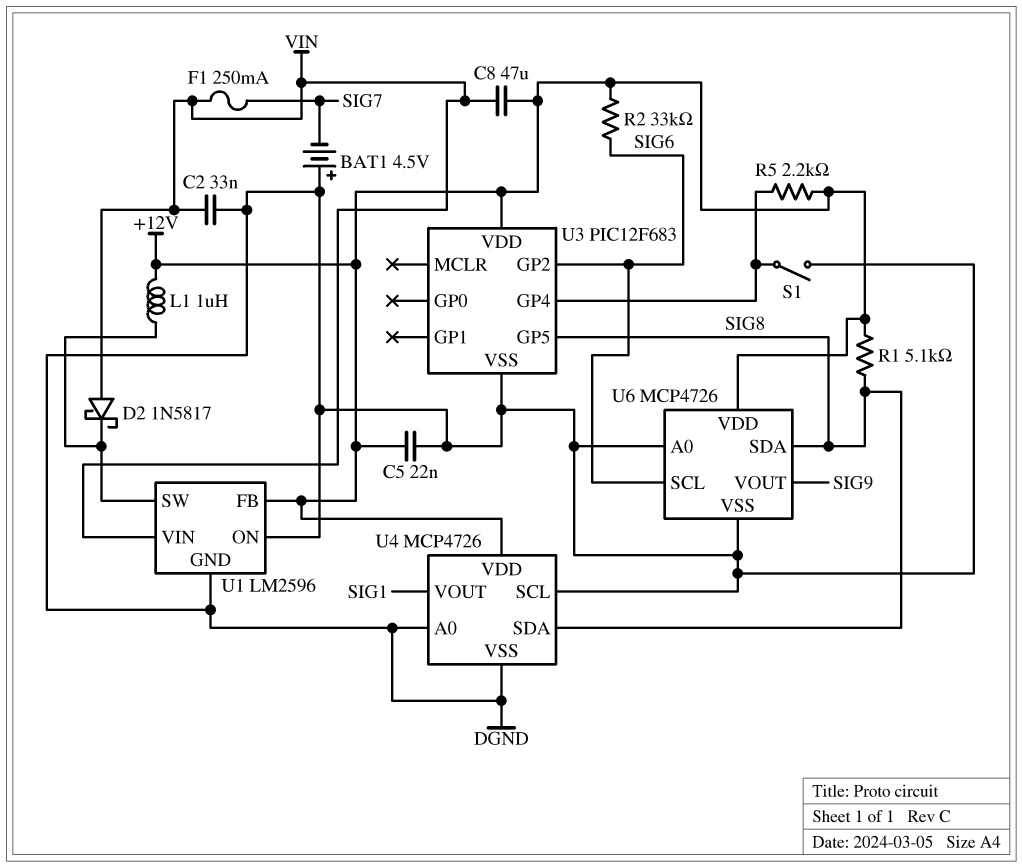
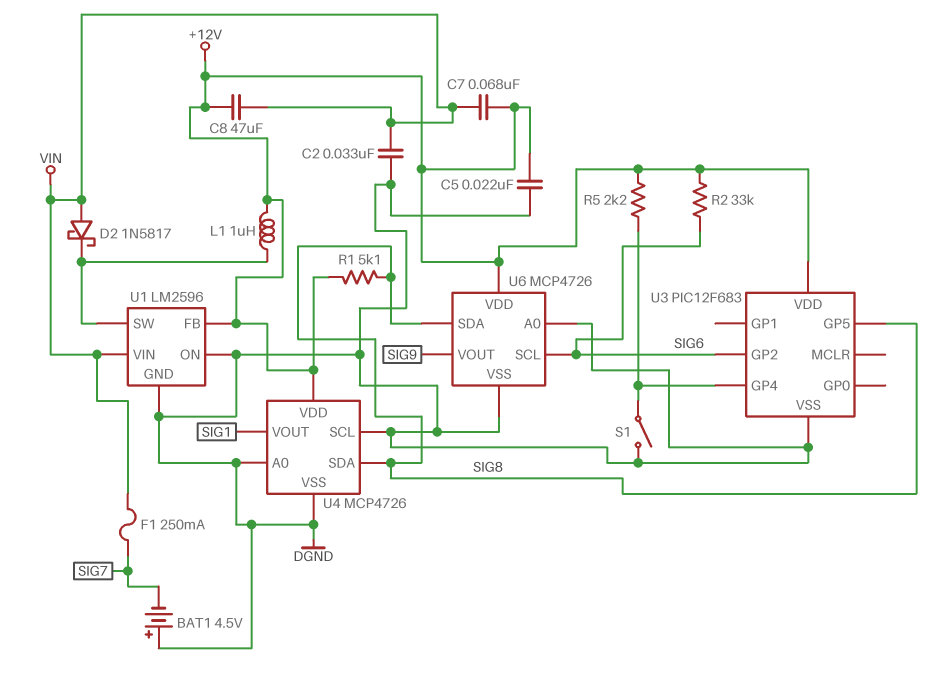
C7: none -> 68nF (+12V, VIN)

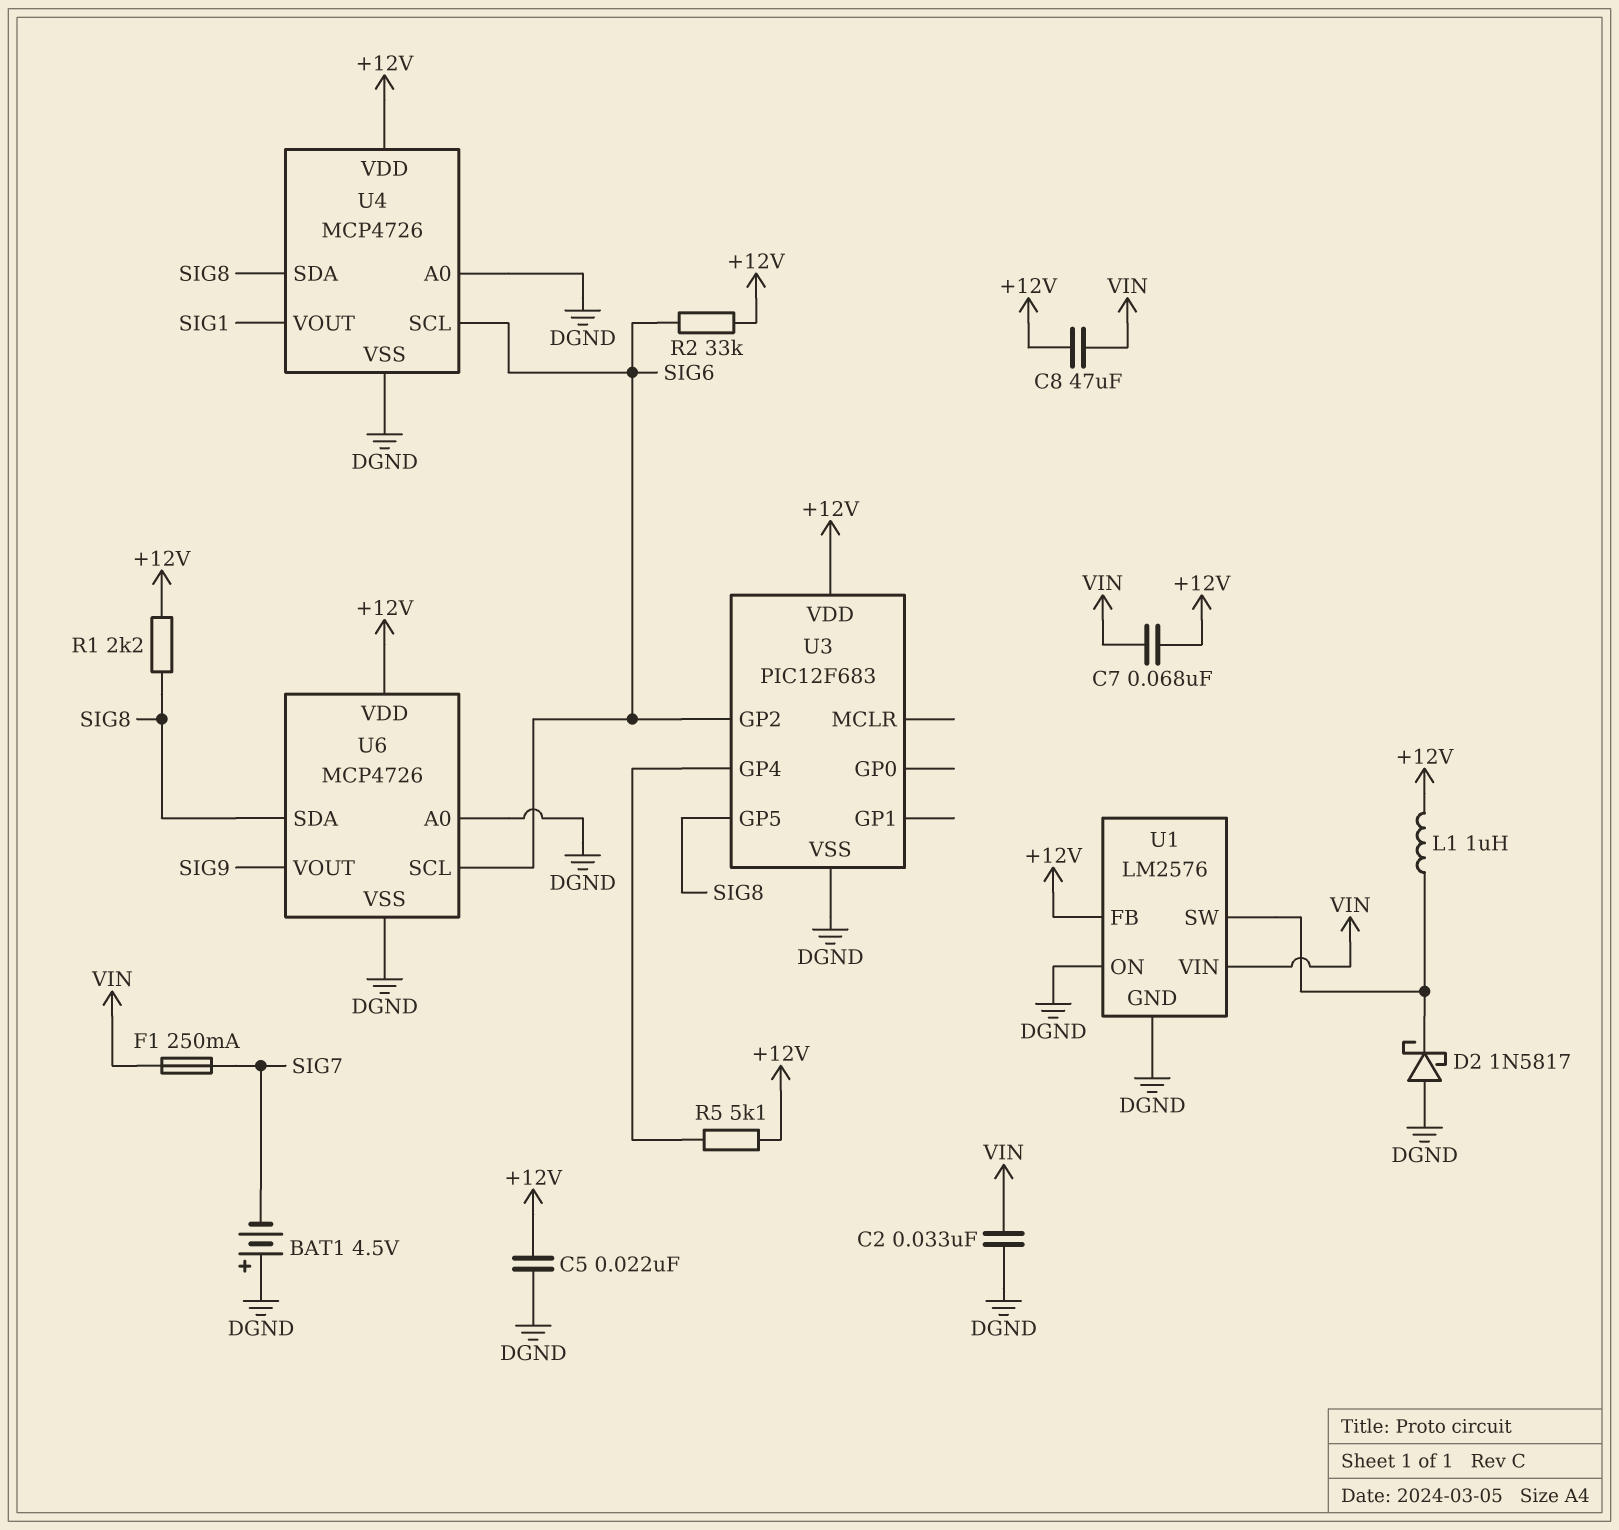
D2: schottky 1N5817 (A VIN, K U1/SW) -> schottky 1N5817 (A DGND, K U1/SW)
R1: 5.1k (+12V, SIG8) -> 2.2k (+12V, SIG8)
R5: 2.2k (+12V, U3/GP4) -> 5.1k (+12V, U3/GP4)
S1: switch (DGND, U3/GP4) -> none
U1: LM2596 -> LM2576
U4 pin SCL: DGND -> SIG6

